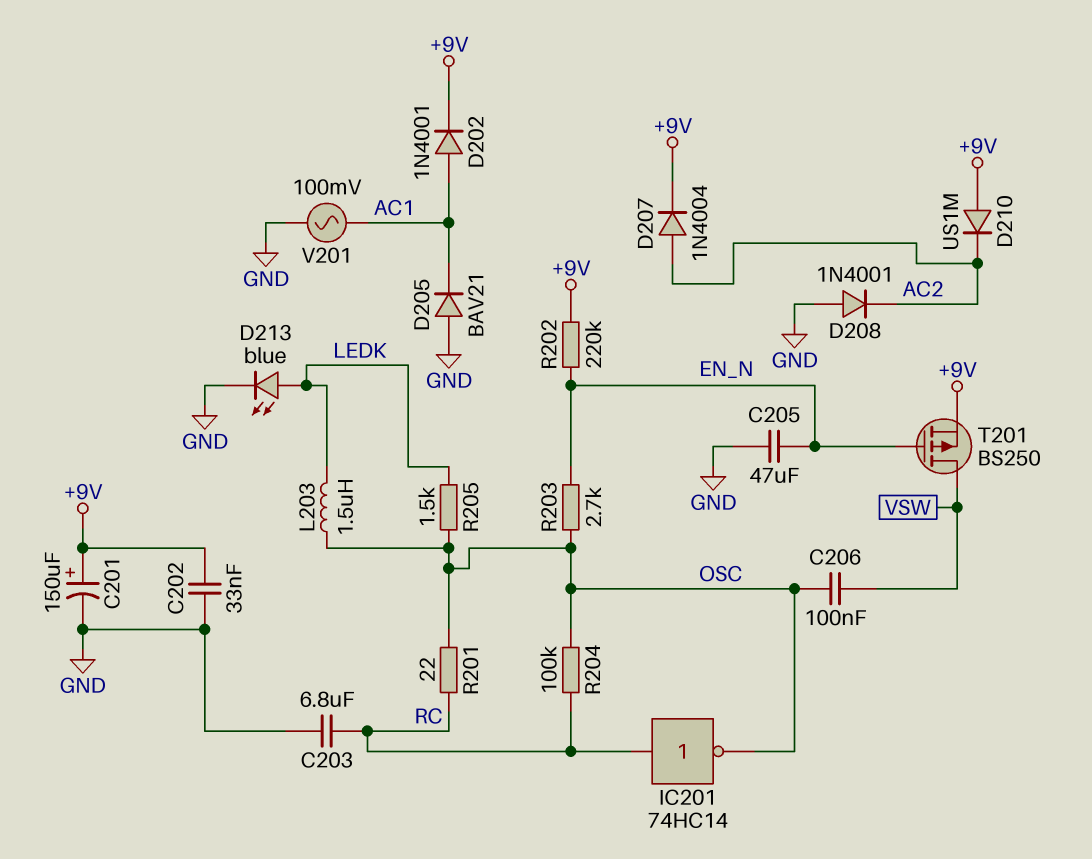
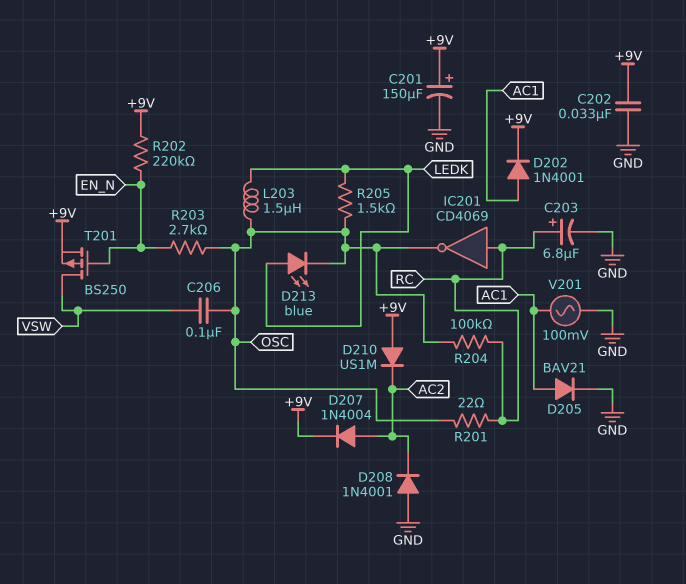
C203: 6.8uF (GND, RC) -> 6.8uF (plus RC, minus GND)
C205: 47uF (EN_N, GND) -> none
D205: diode BAV21 (A GND, K AC1) -> diode BAV21 (A AC1, K GND)
D213: LED blue (A LEDK, K GND) -> LED blue (A LEDK, K OSC)
IC201: NOT 74HC14 (in RC, out OSC) -> NOT CD4069 (in RC, out OSC)

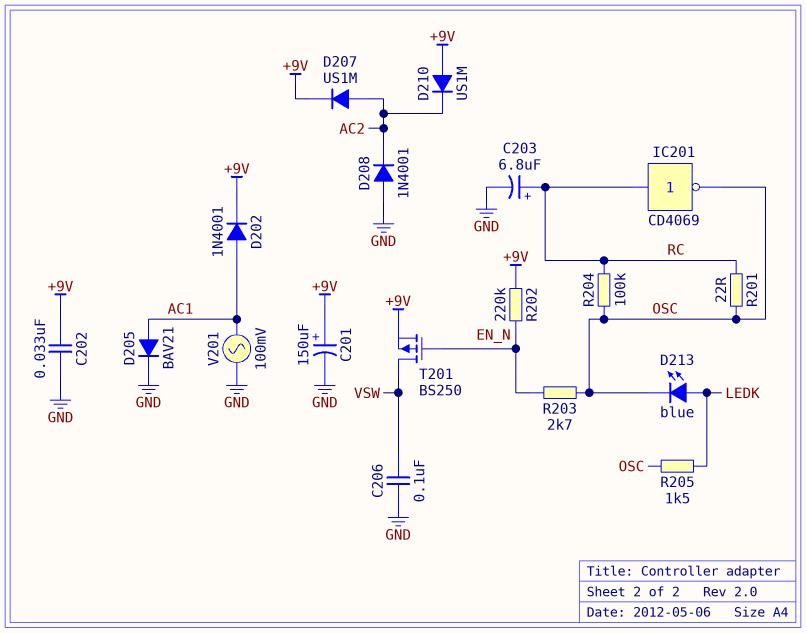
C206: 100nF (OSC, VSW) -> 100nF (GND, VSW)
D207: diode 1N4004 (A AC2, K +9V) -> diode US1M (A AC2, K +9V)
L203: 1.5uH (LEDK, OSC) -> none

